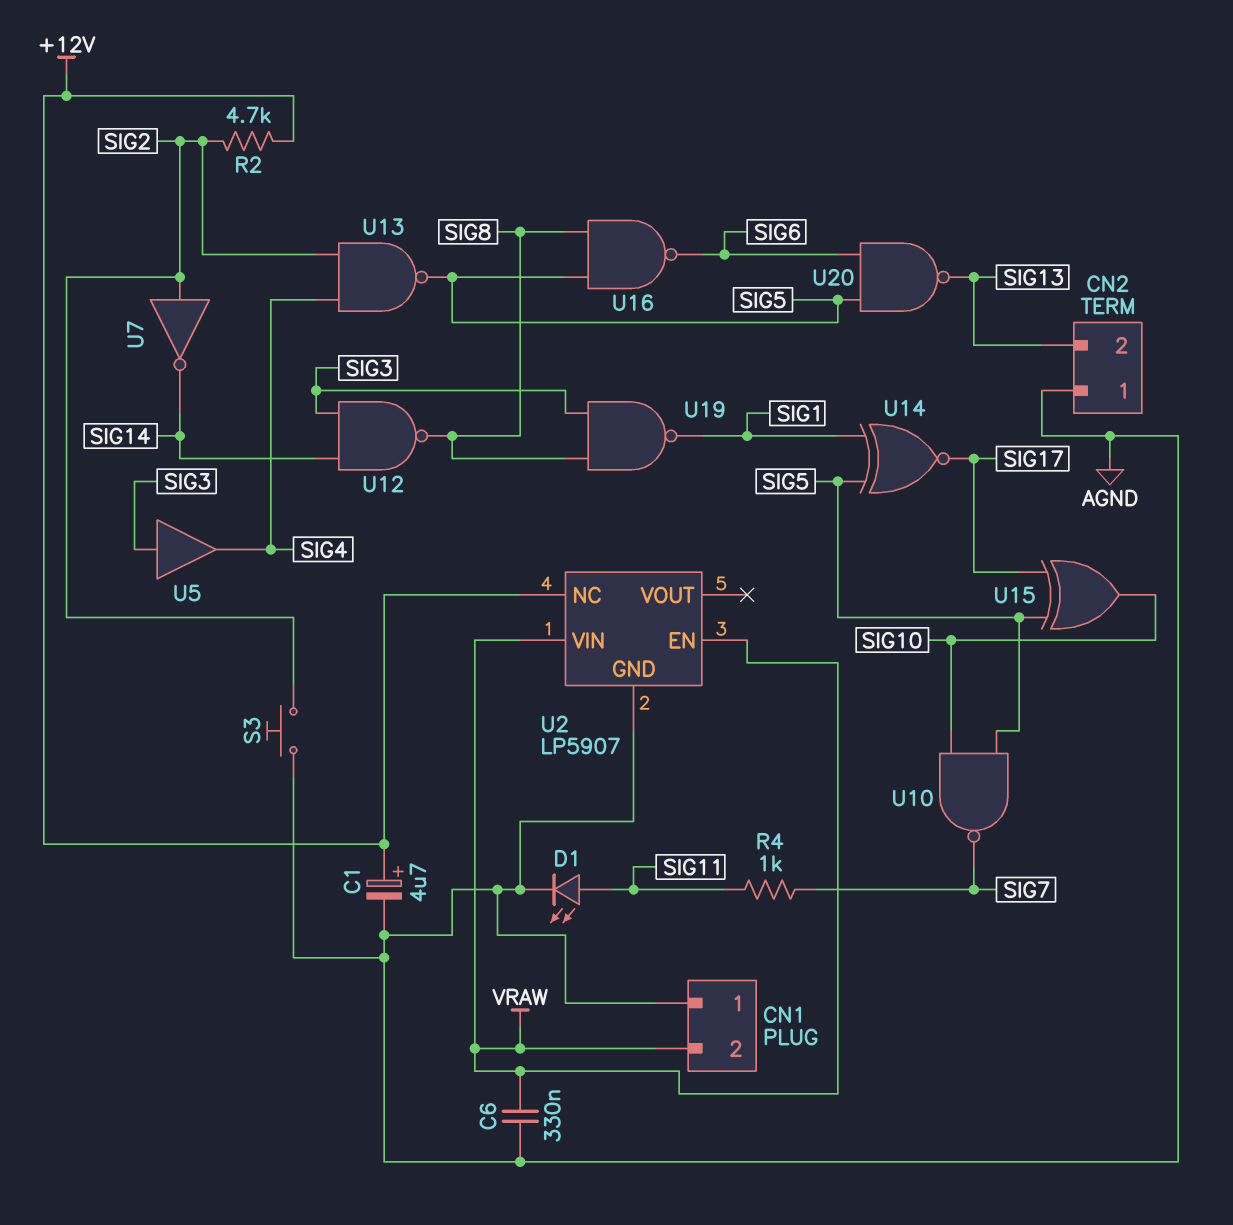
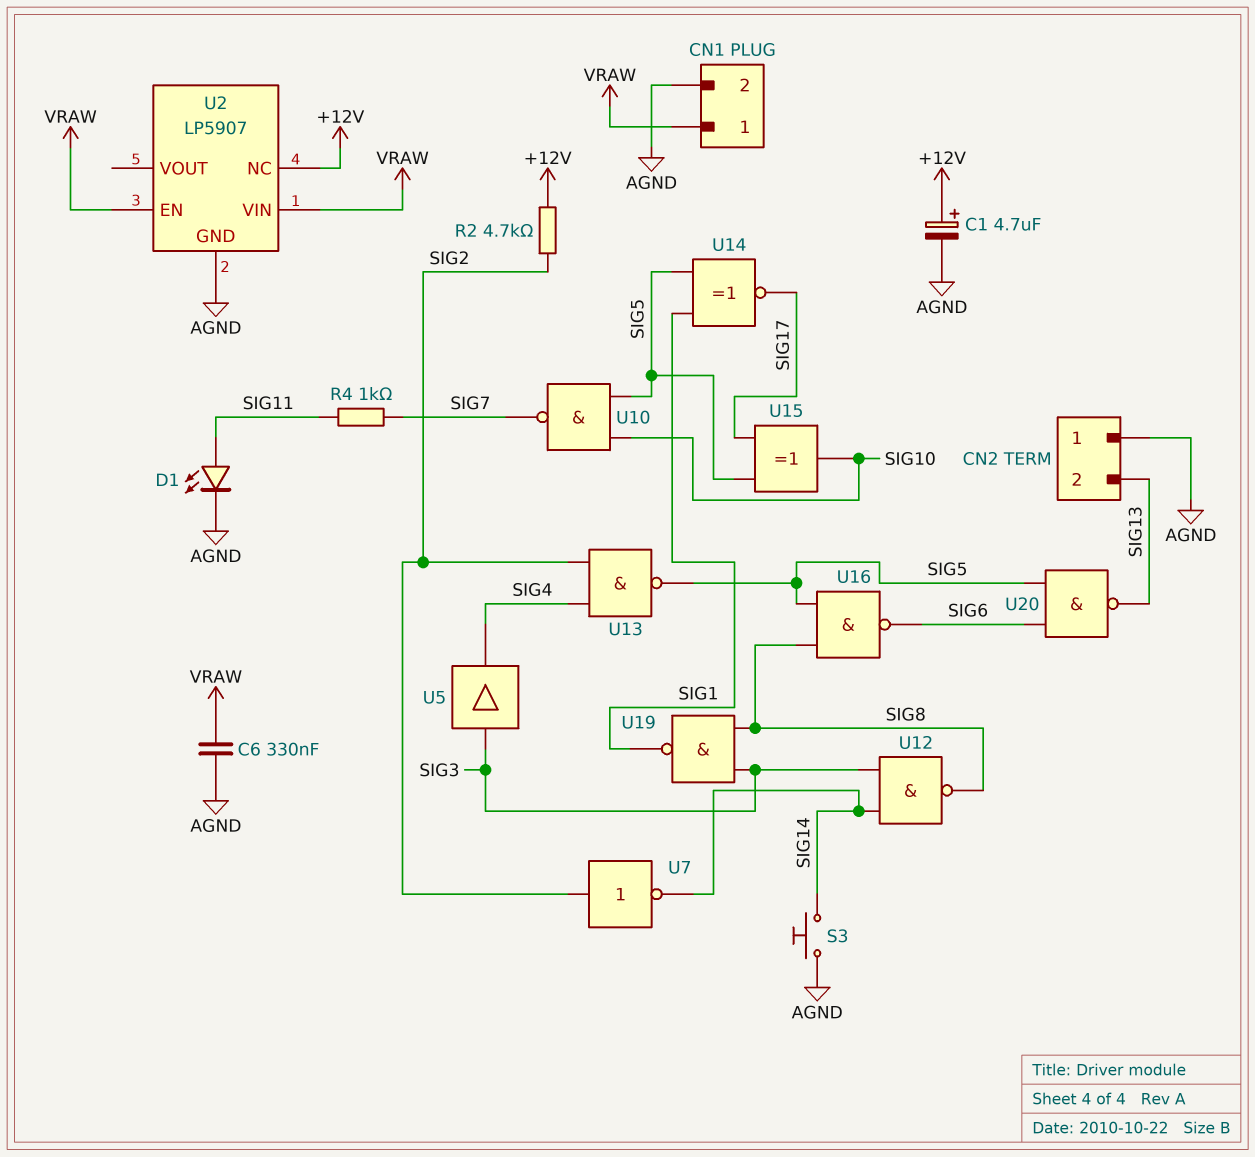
CN1 pin 1: AGND -> VRAW
CN1 pin 2: VRAW -> AGND
S3: button (AGND, SIG2) -> button (AGND, SIG14)

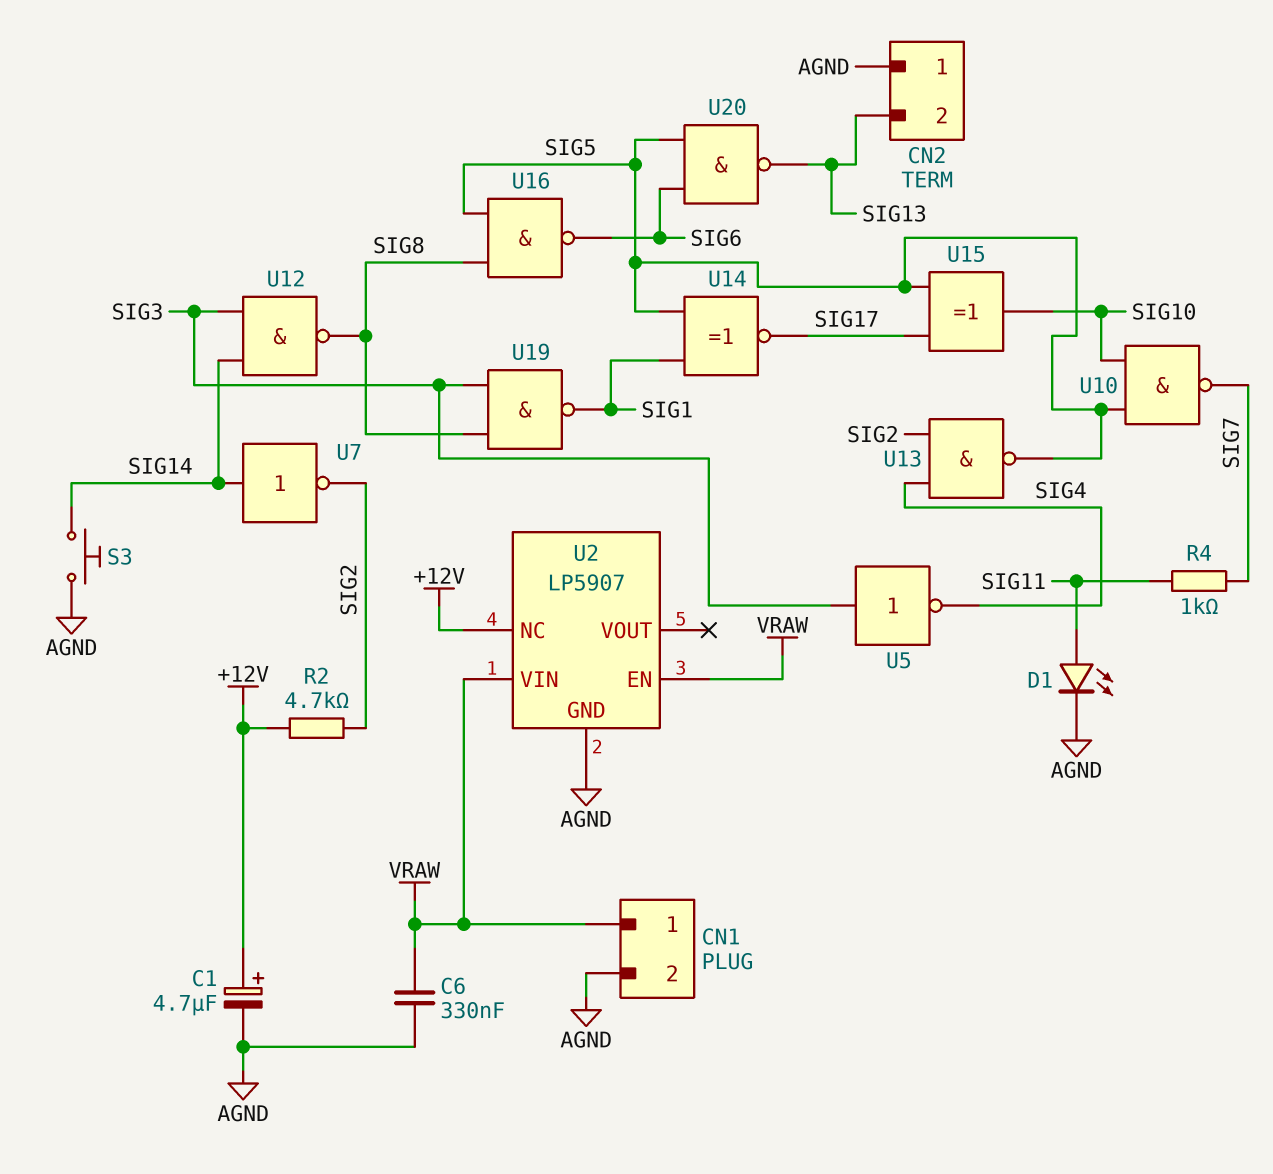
U5: buffer (in SIG3, out SIG4) -> NOT (in SIG3, out SIG4)
U7: NOT (in SIG2, out SIG14) -> NOT (in SIG14, out SIG2)

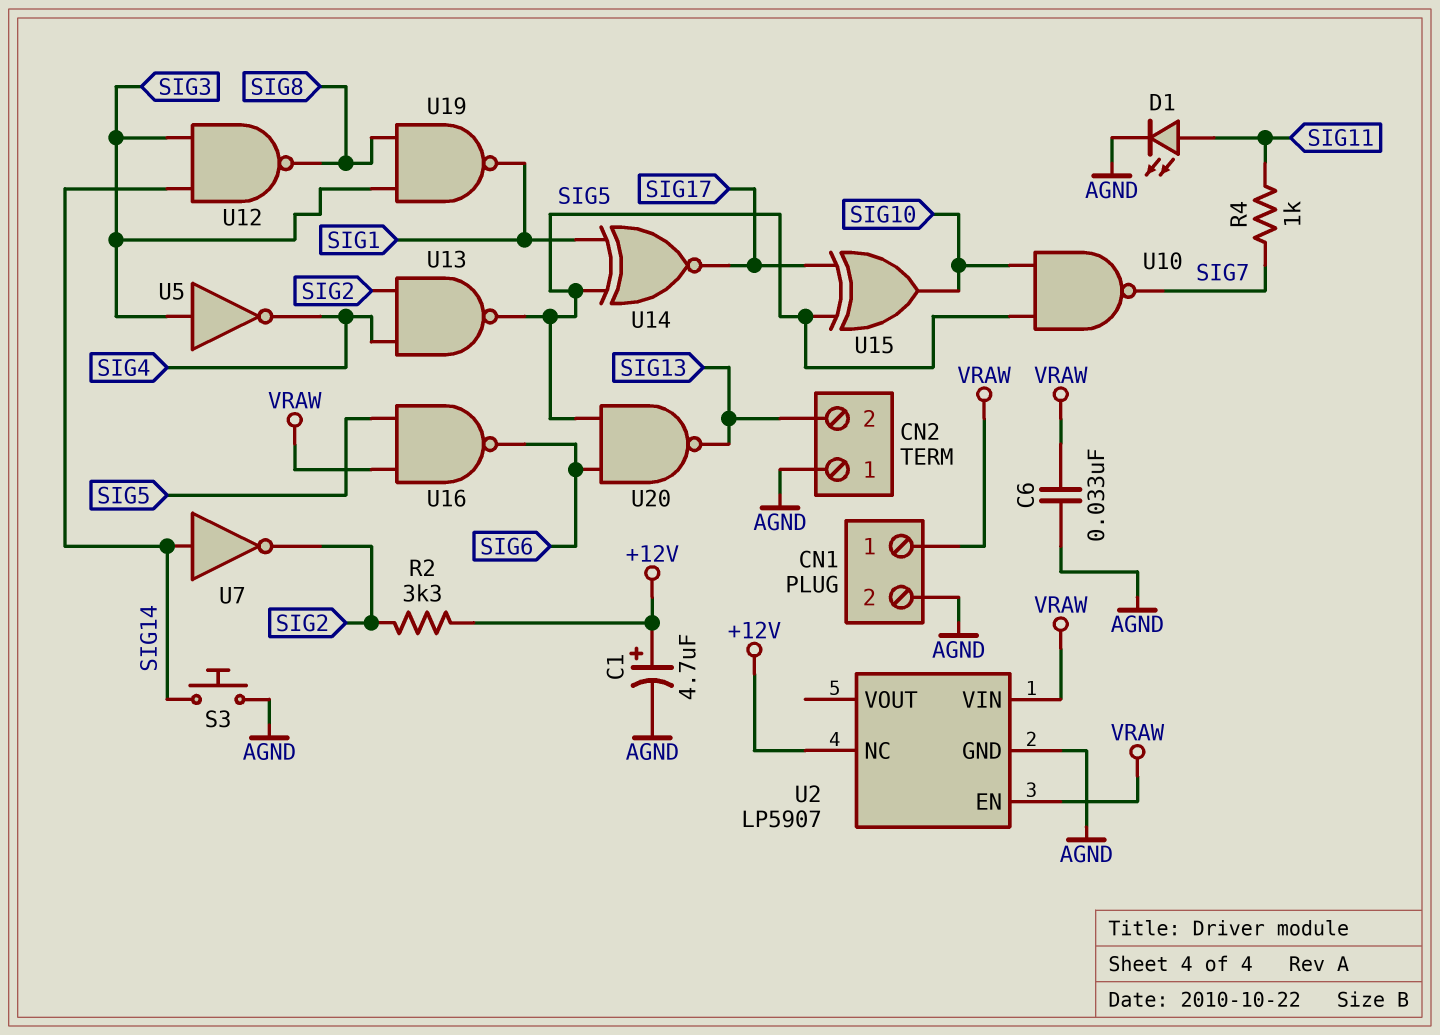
C6: 330nF (AGND, VRAW) -> 33nF (AGND, VRAW)
R2: 4.7k (+12V, SIG2) -> 3.3k (+12V, SIG2)
U16: NAND (in SIG5, in SIG8, out SIG6) -> NAND (in SIG5, in VRAW, out SIG6)

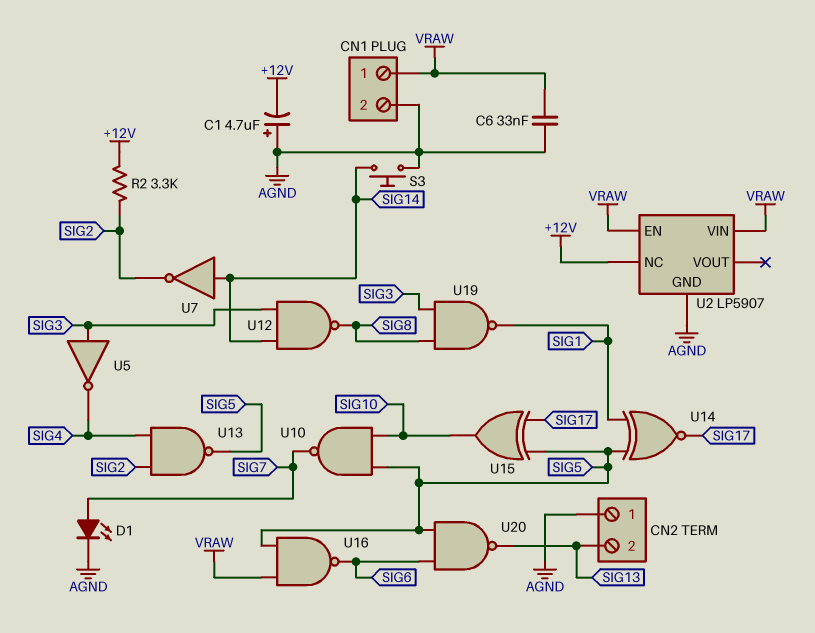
C1: 4.7uF (plus +12V, minus AGND) -> 4.7uF (plus AGND, minus +12V)
D1: LED (A SIG11, K AGND) -> LED (A SIG7, K AGND)
R4: 1k (SIG7, SIG11) -> none

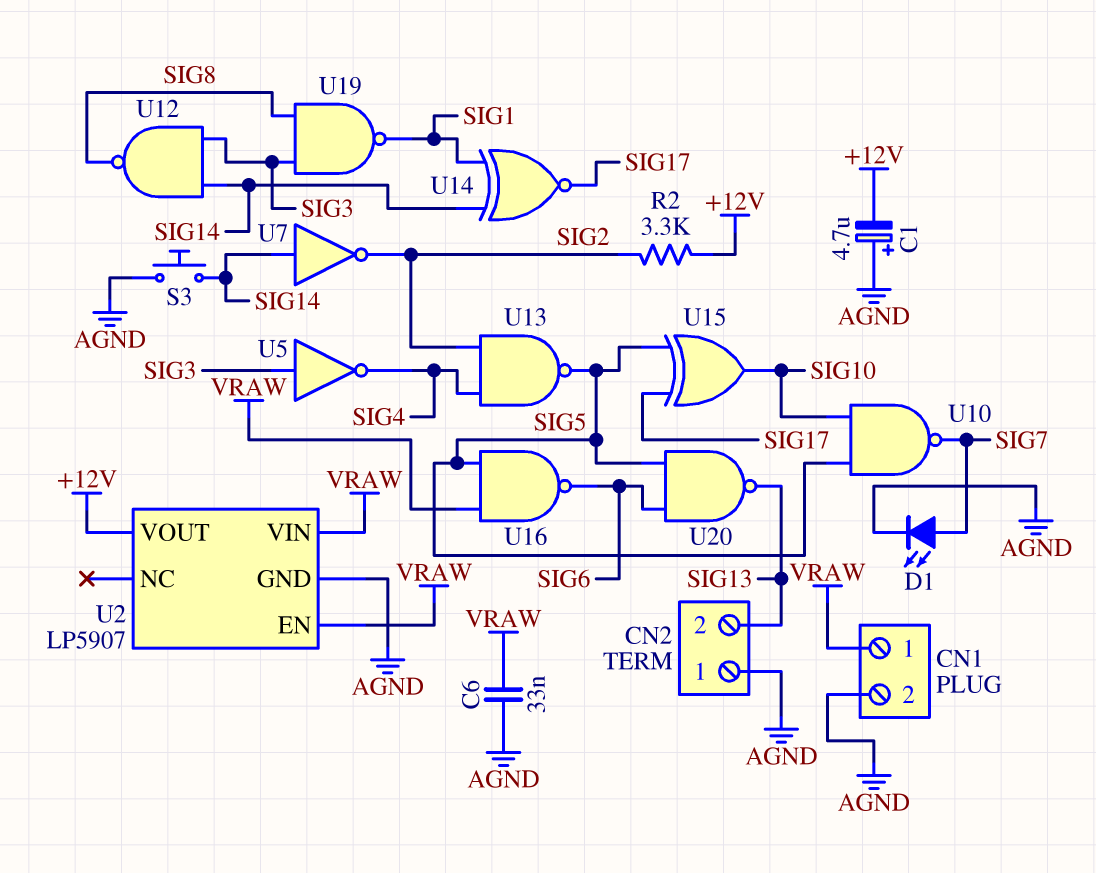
U2 pin NC: +12V -> none
U2 pin VOUT: none -> +12V
U14: XNOR (in SIG1, in SIG5, out SIG17) -> XNOR (in SIG1, in SIG14, out SIG17)

